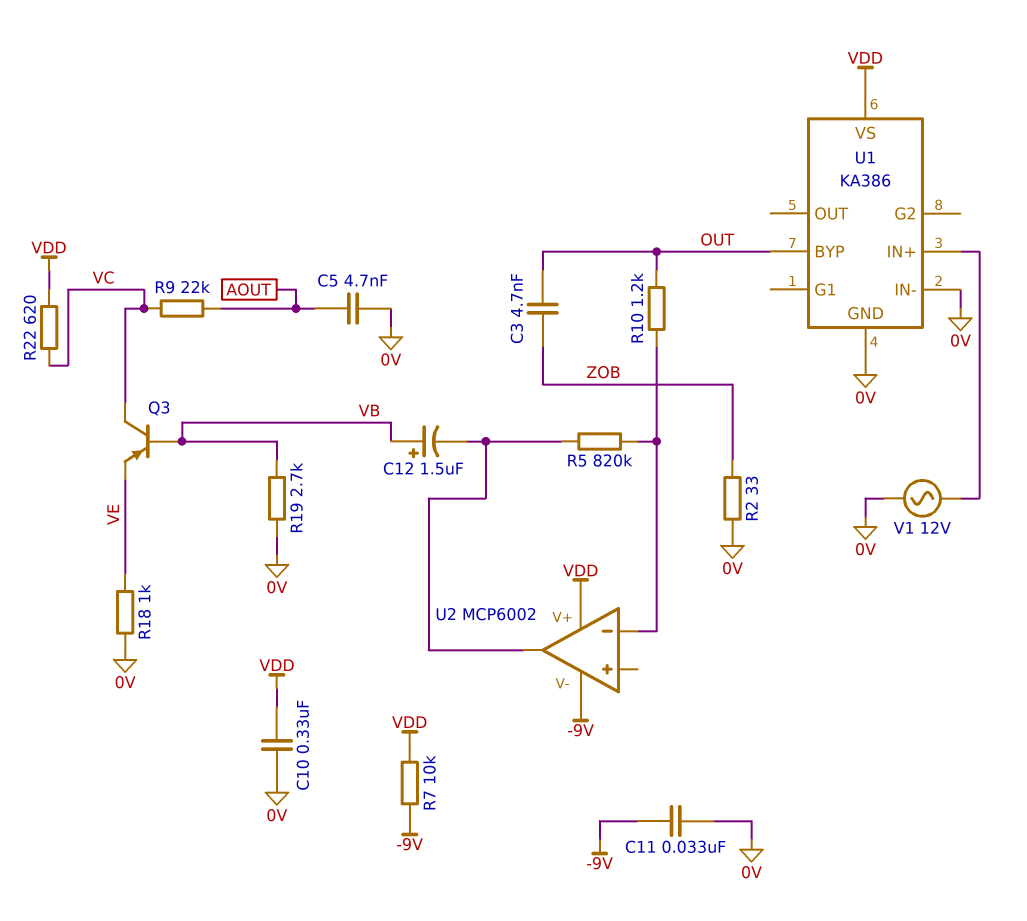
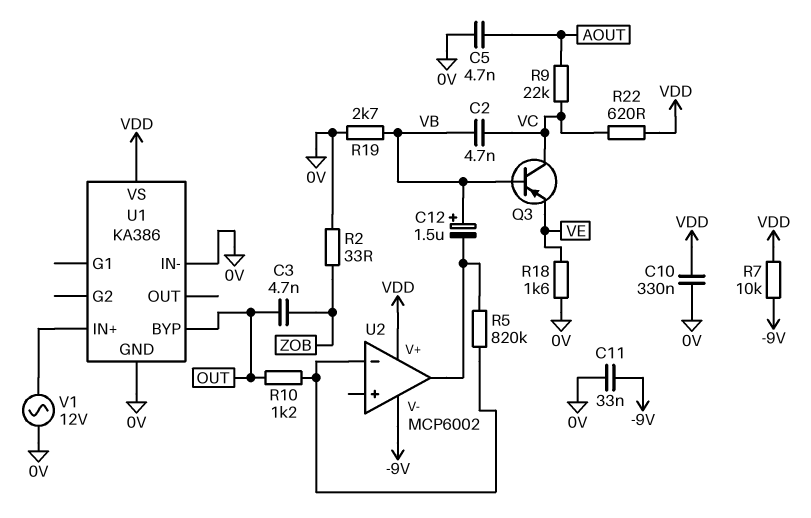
C2: none -> 4.7nF (VB, VC)
R18: 1k (0V, VE) -> 1.6k (0V, VE)

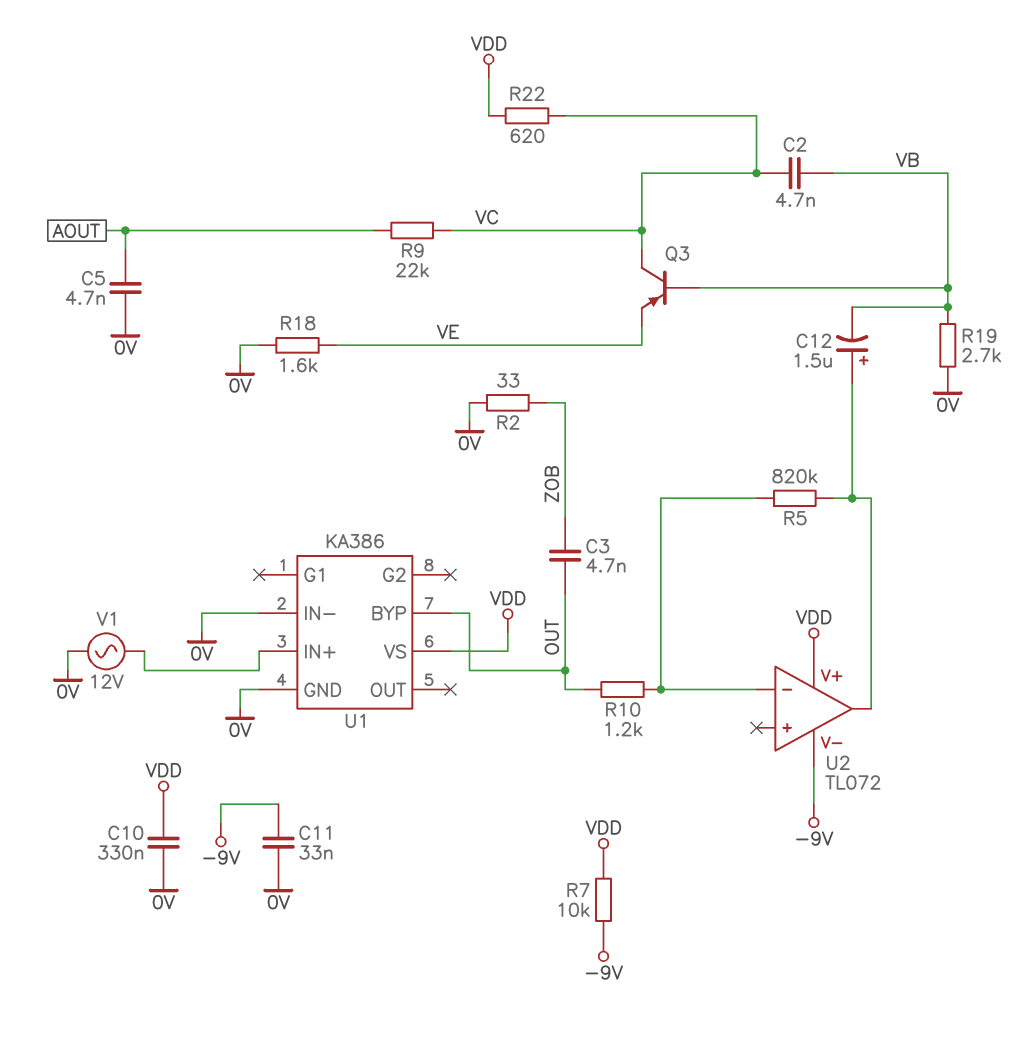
C12: 1.5uF (plus VB, minus U2/out) -> 1.5uF (plus U2/out, minus VB)
U2: MCP6002 -> TL072

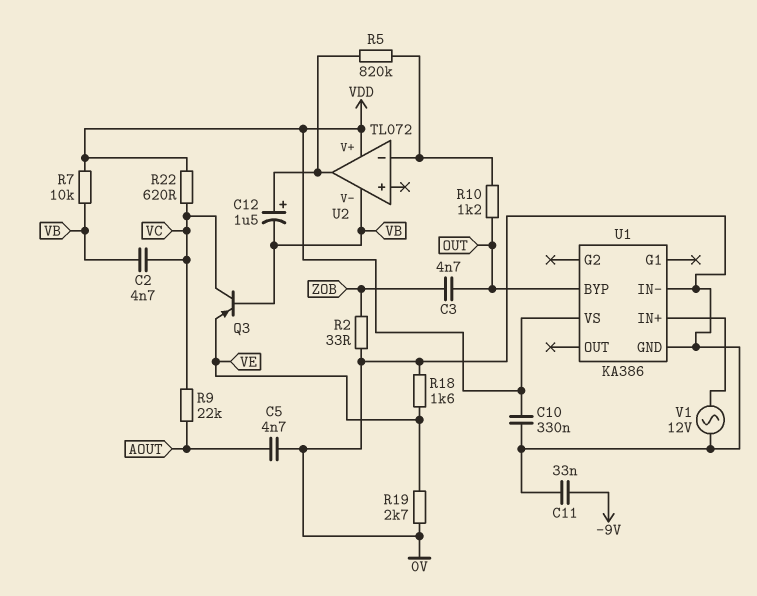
R7: 10k (-9V, VDD) -> 10k (VB, VDD)
R19: 2.7k (0V, VB) -> 2.7k (0V, VE)
U2 pin V-: -9V -> VB

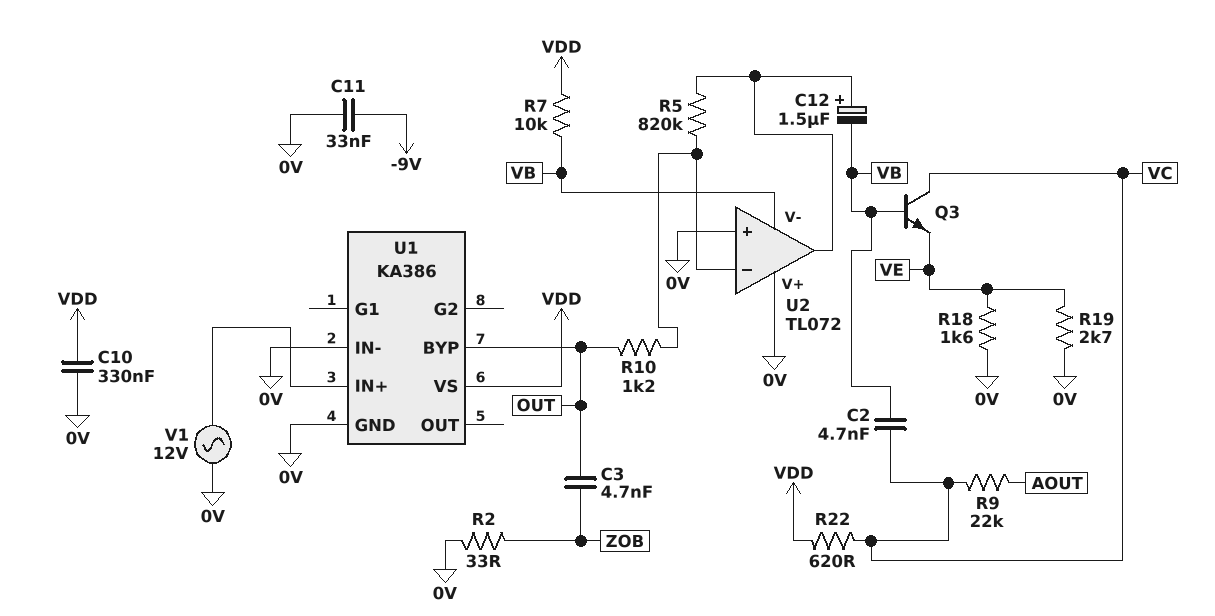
C5: 4.7nF (0V, AOUT) -> none
Q3: PNP (B VB, C VC, E VE) -> NPN (B VB, C VC, E VE)
U2 pin V+: VDD -> 0V
U2 pin in+: none -> 0V

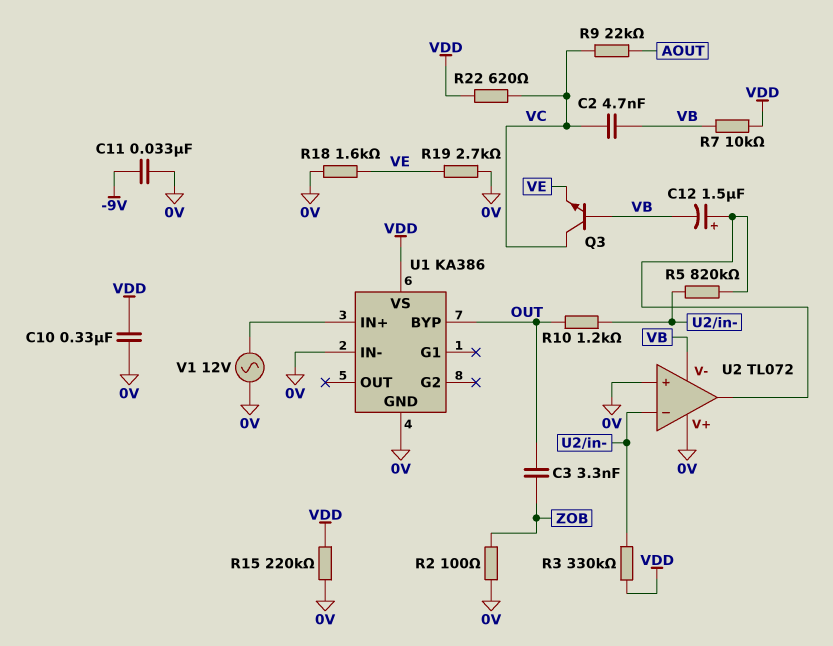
C3: 4.7nF (OUT, ZOB) -> 3.3nF (OUT, ZOB)
R2: 33 (0V, ZOB) -> 100 (0V, ZOB)
R3: none -> 330k (U2/in-, VDD)
R15: none -> 220k (0V, VDD)

